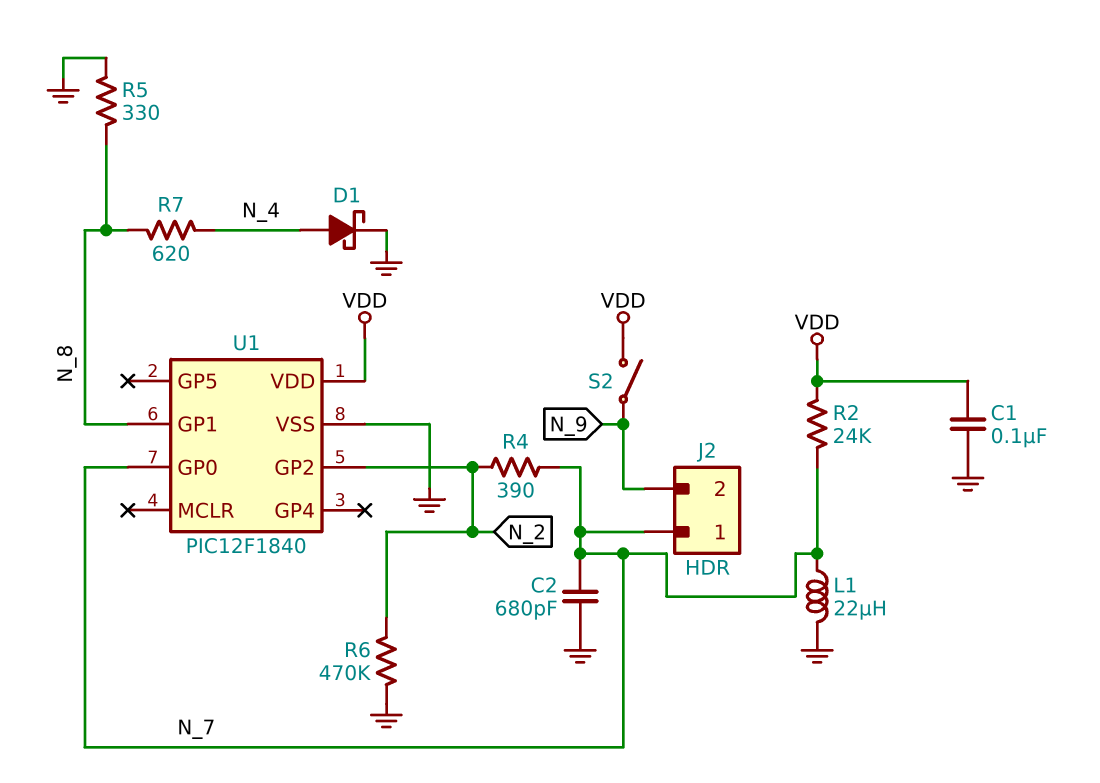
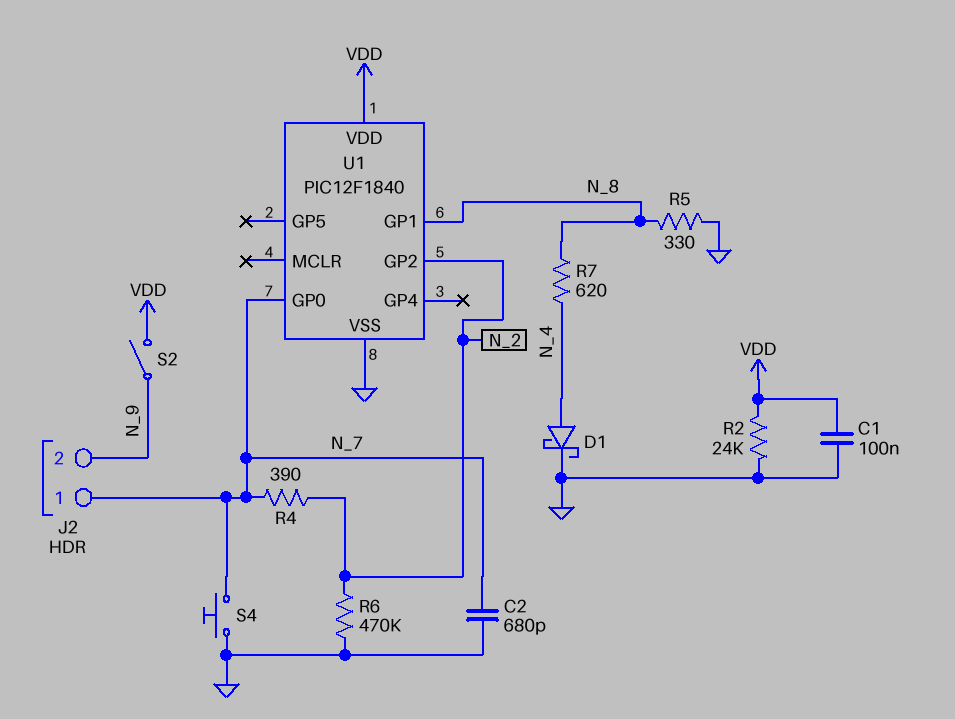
L1: 22uH (GND, N_7) -> none
R2: 24k (N_7, VDD) -> 24k (GND, VDD)
S4: none -> button (GND, N_7)

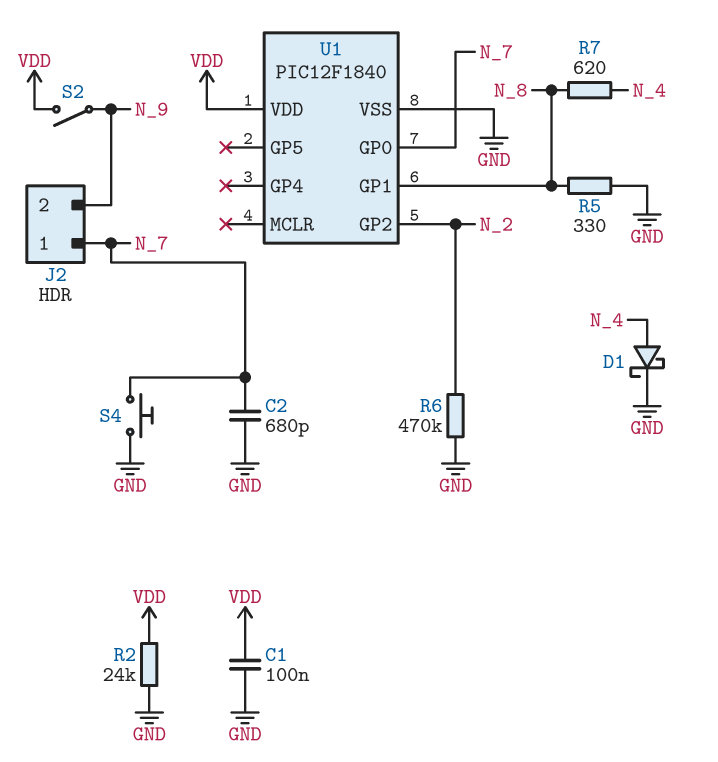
R4: 390 (N_2, N_7) -> none

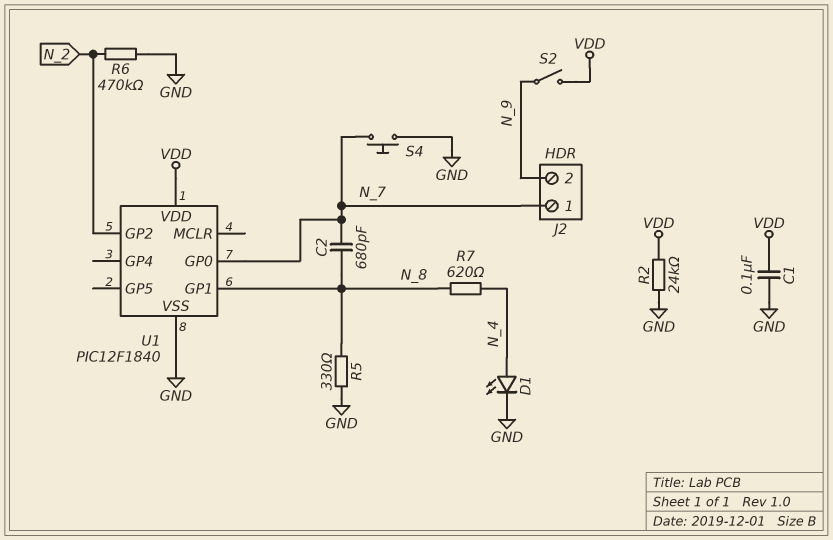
C2: 680pF (GND, N_7) -> 680pF (N_7, N_8)
D1: schottky (A N_4, K GND) -> LED (A N_4, K GND)

